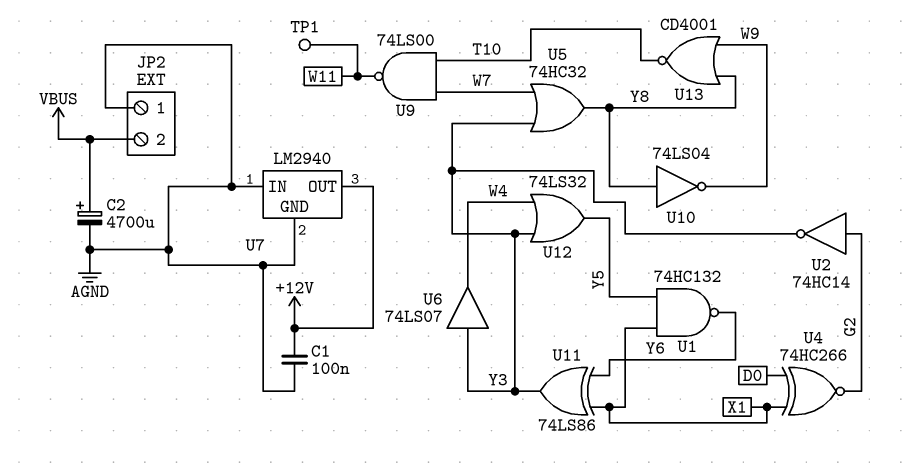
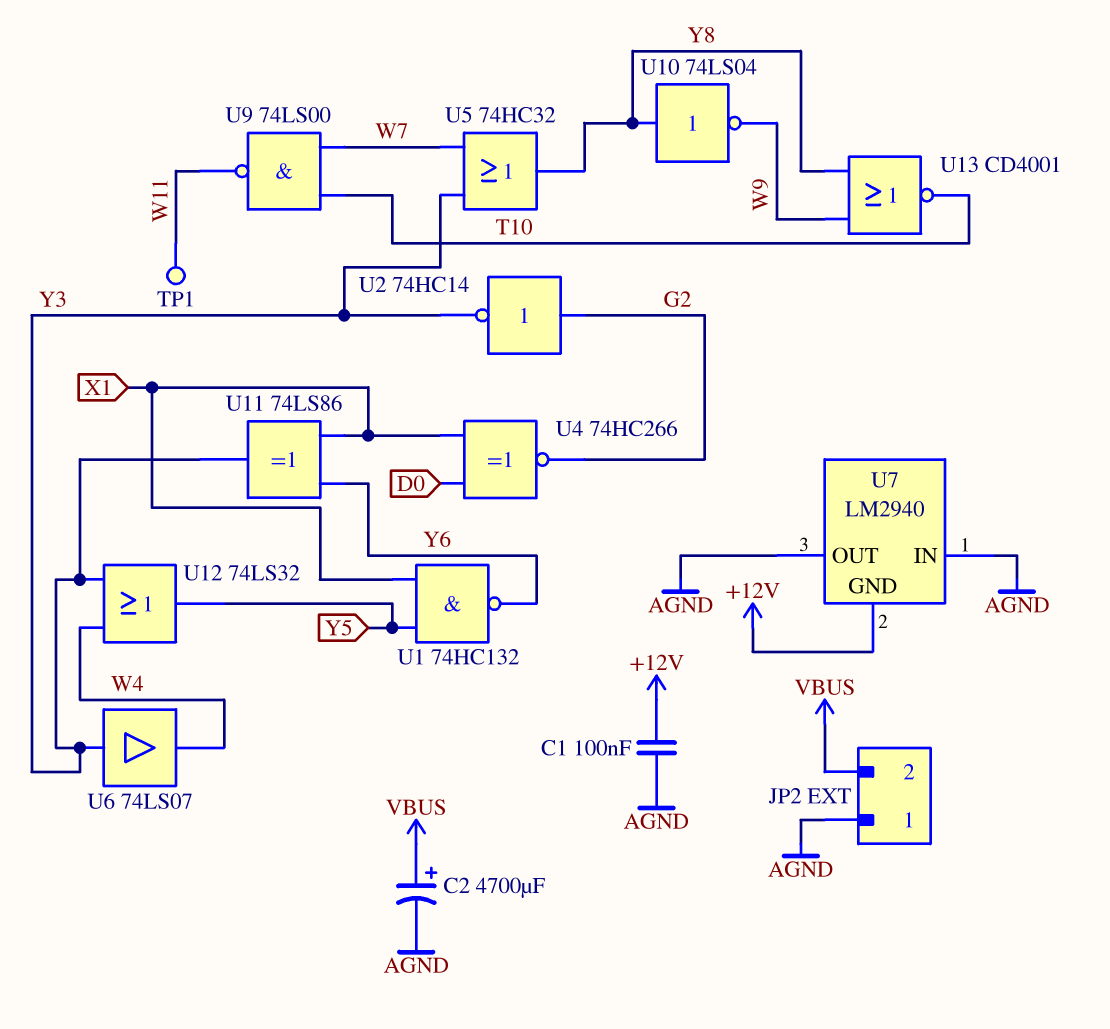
U7 pin GND: AGND -> +12V
U7 pin OUT: +12V -> AGND

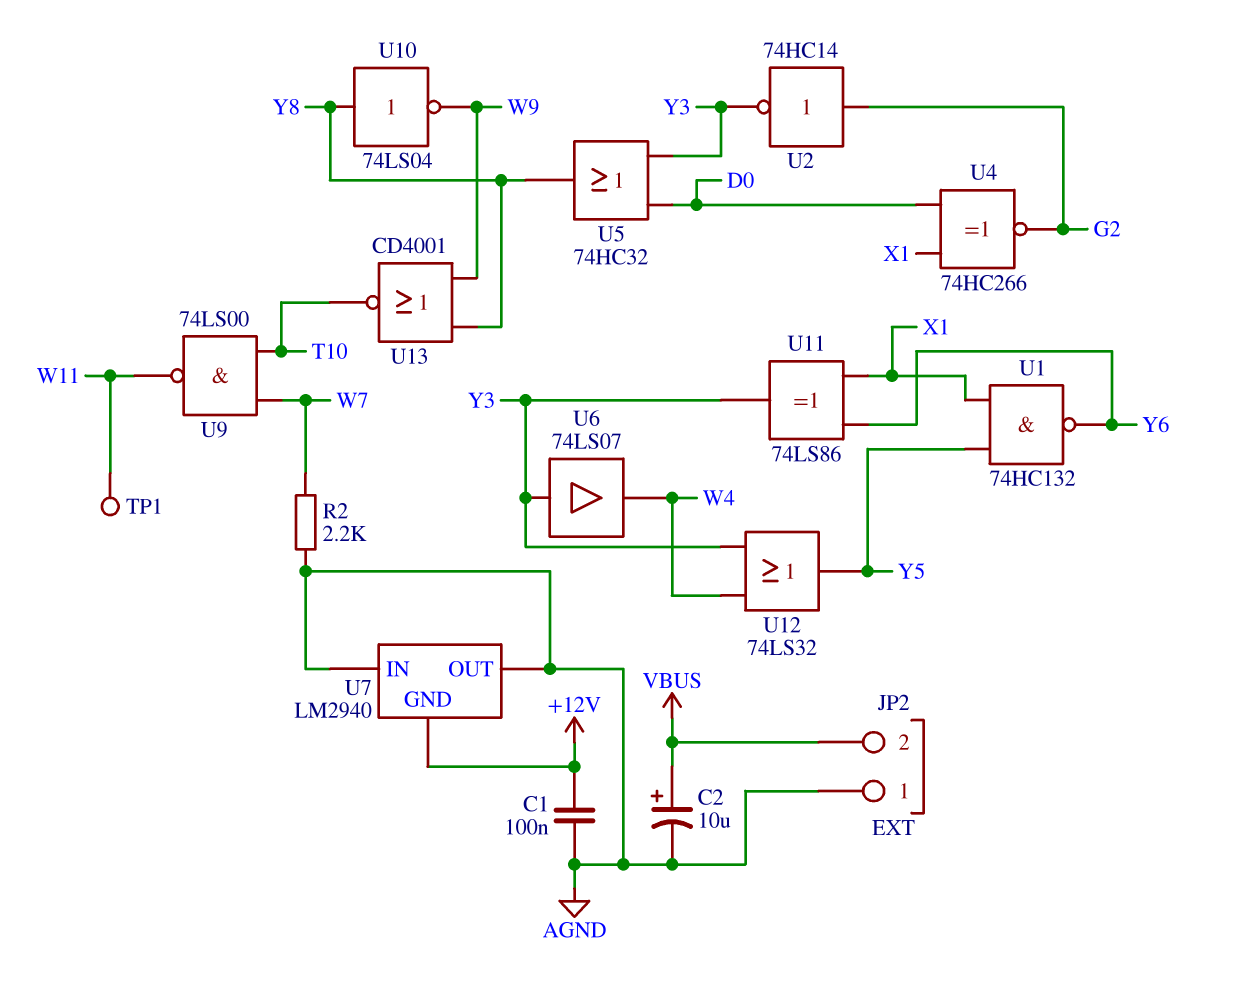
C2: 4700uF (plus VBUS, minus AGND) -> 10uF (plus VBUS, minus AGND)
R2: none -> 2.2k (AGND, W7)
U5: OR 74HC32 (in W7, in Y3, out Y8) -> OR 74HC32 (in D0, in Y3, out Y8)

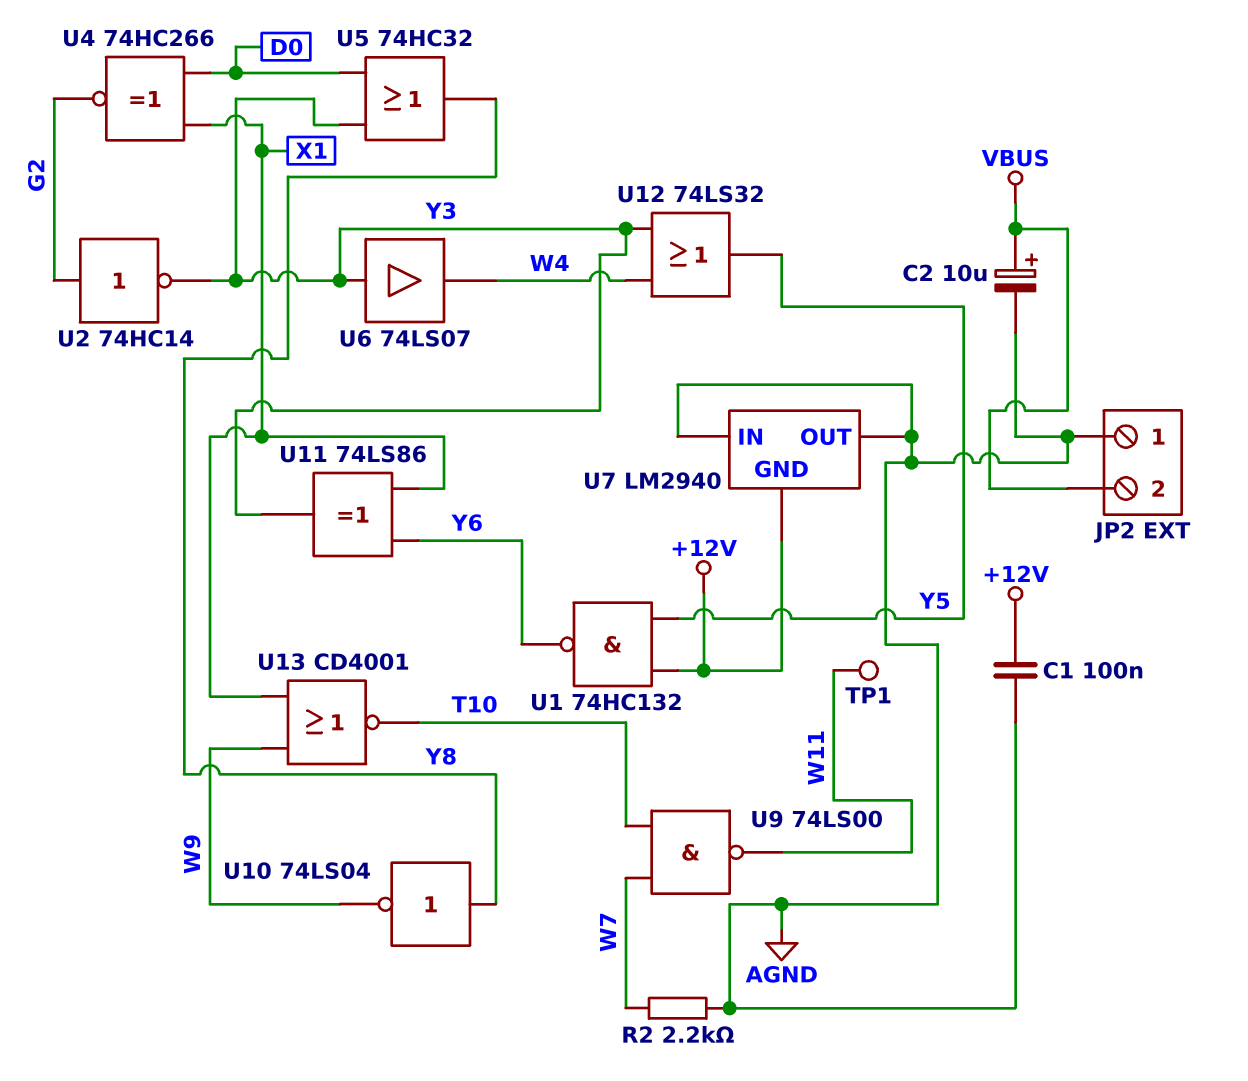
U1: NAND 74HC132 (in X1, in Y5, out Y6) -> NAND 74HC132 (in +12V, in Y5, out Y6)
U13: NOR CD4001 (in W9, in Y8, out T10) -> NOR CD4001 (in W9, in X1, out T10)

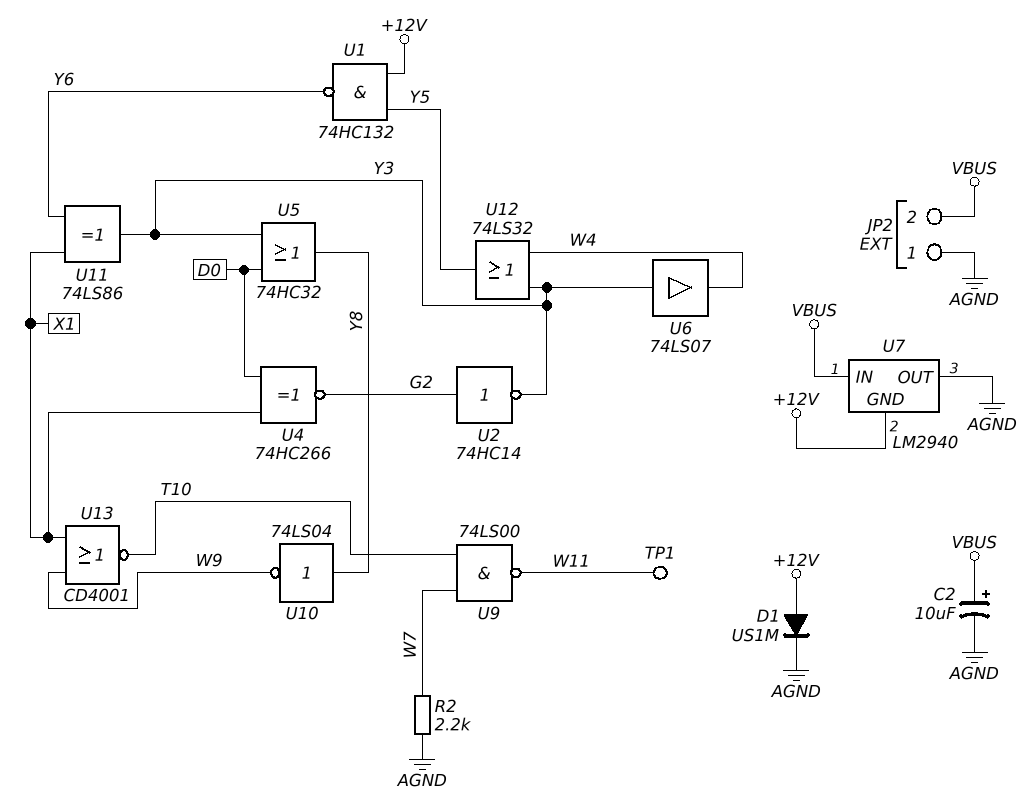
C1: 100nF (+12V, AGND) -> none
D1: none -> diode US1M (A +12V, K AGND)
U7 pin IN: AGND -> VBUS

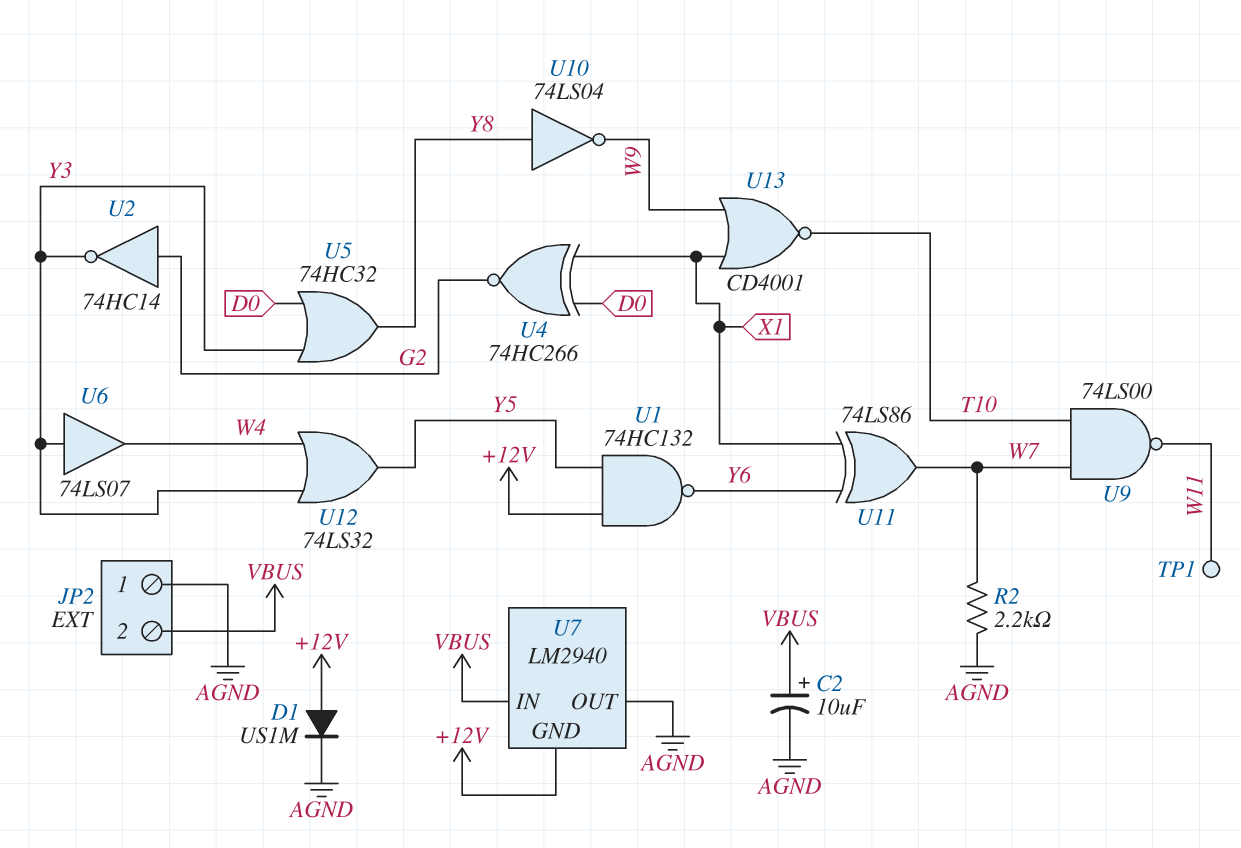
U11: XOR 74LS86 (in X1, in Y6, out Y3) -> XOR 74LS86 (in X1, in Y6, out W7)

